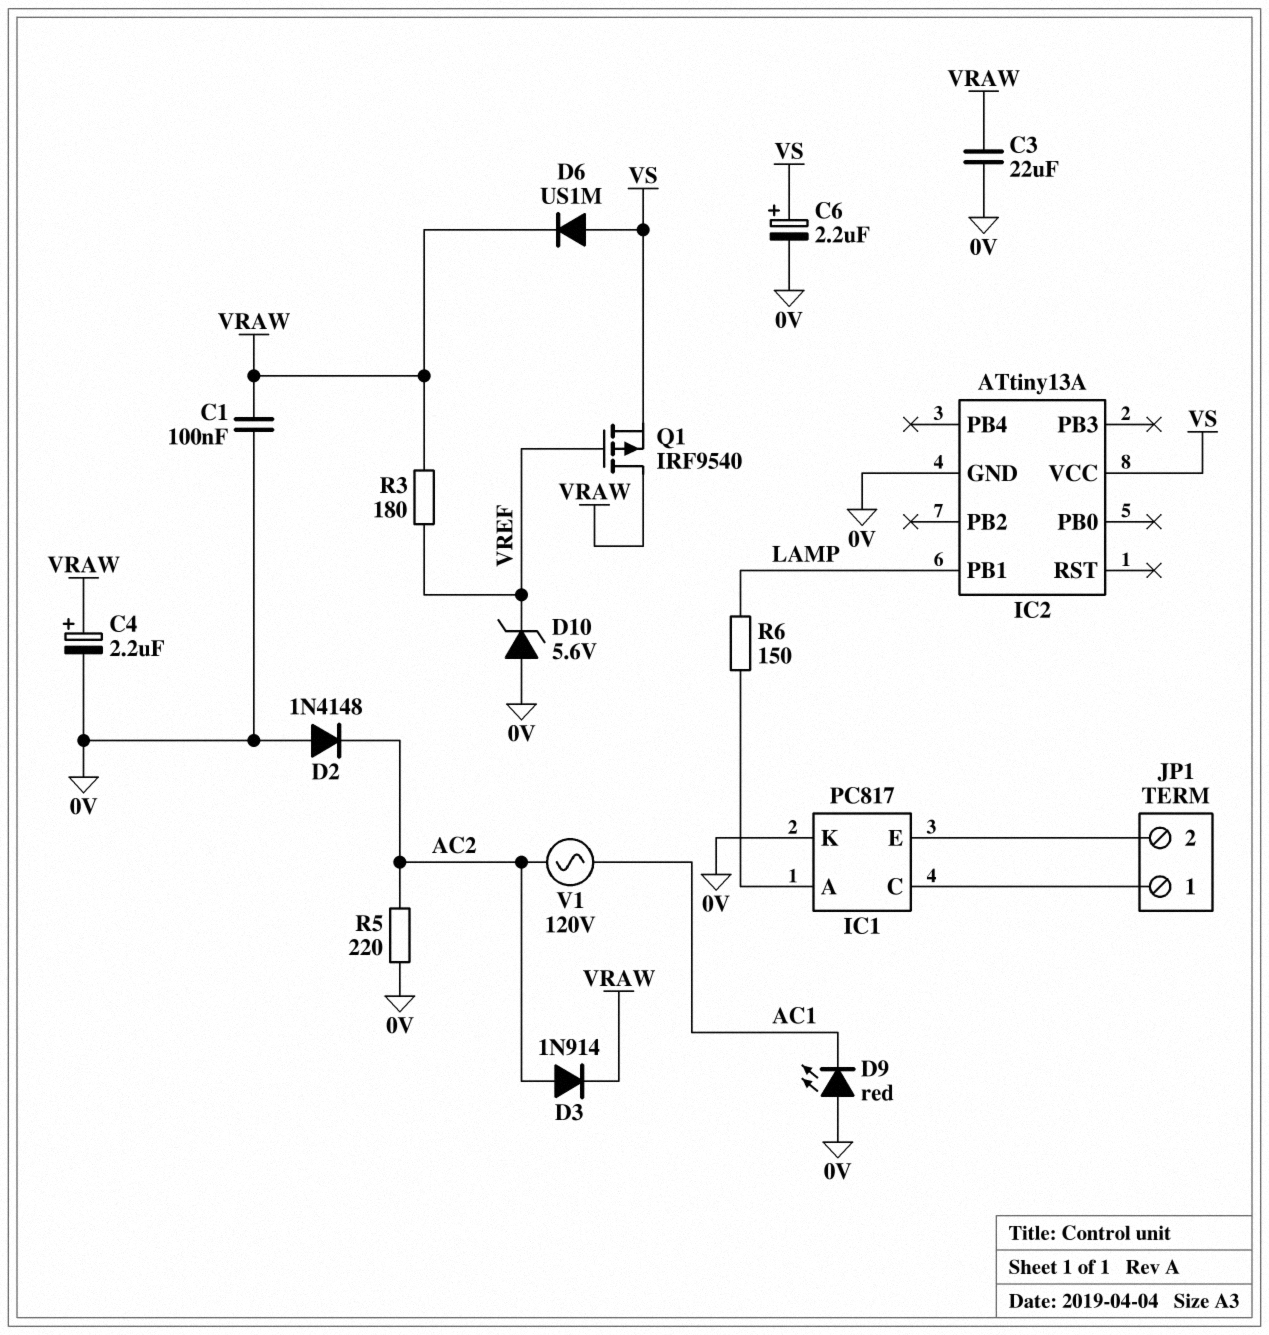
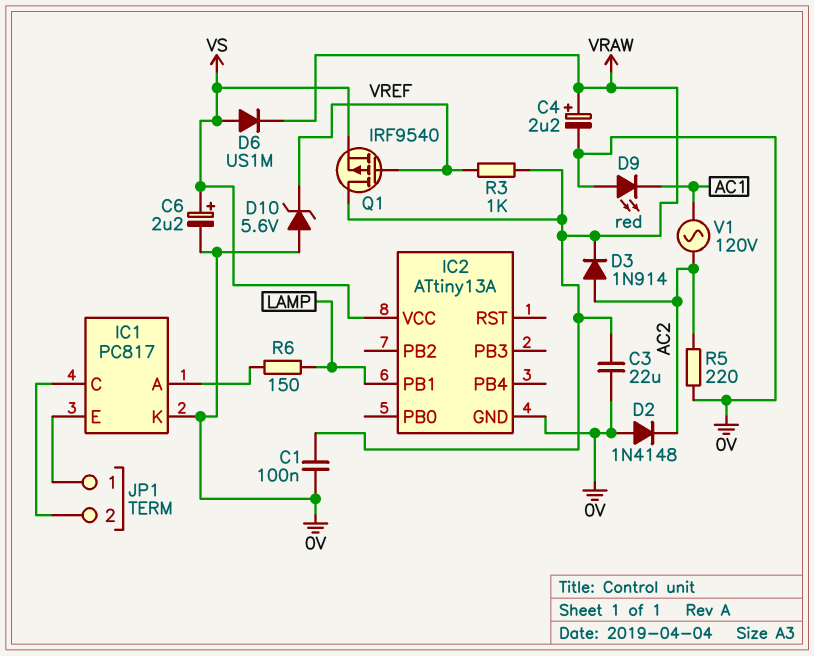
JP1 pin 1: IC1/C -> IC1/E
JP1 pin 2: IC1/E -> IC1/C
R3: 180 (VRAW, VREF) -> 1k (VRAW, VREF)

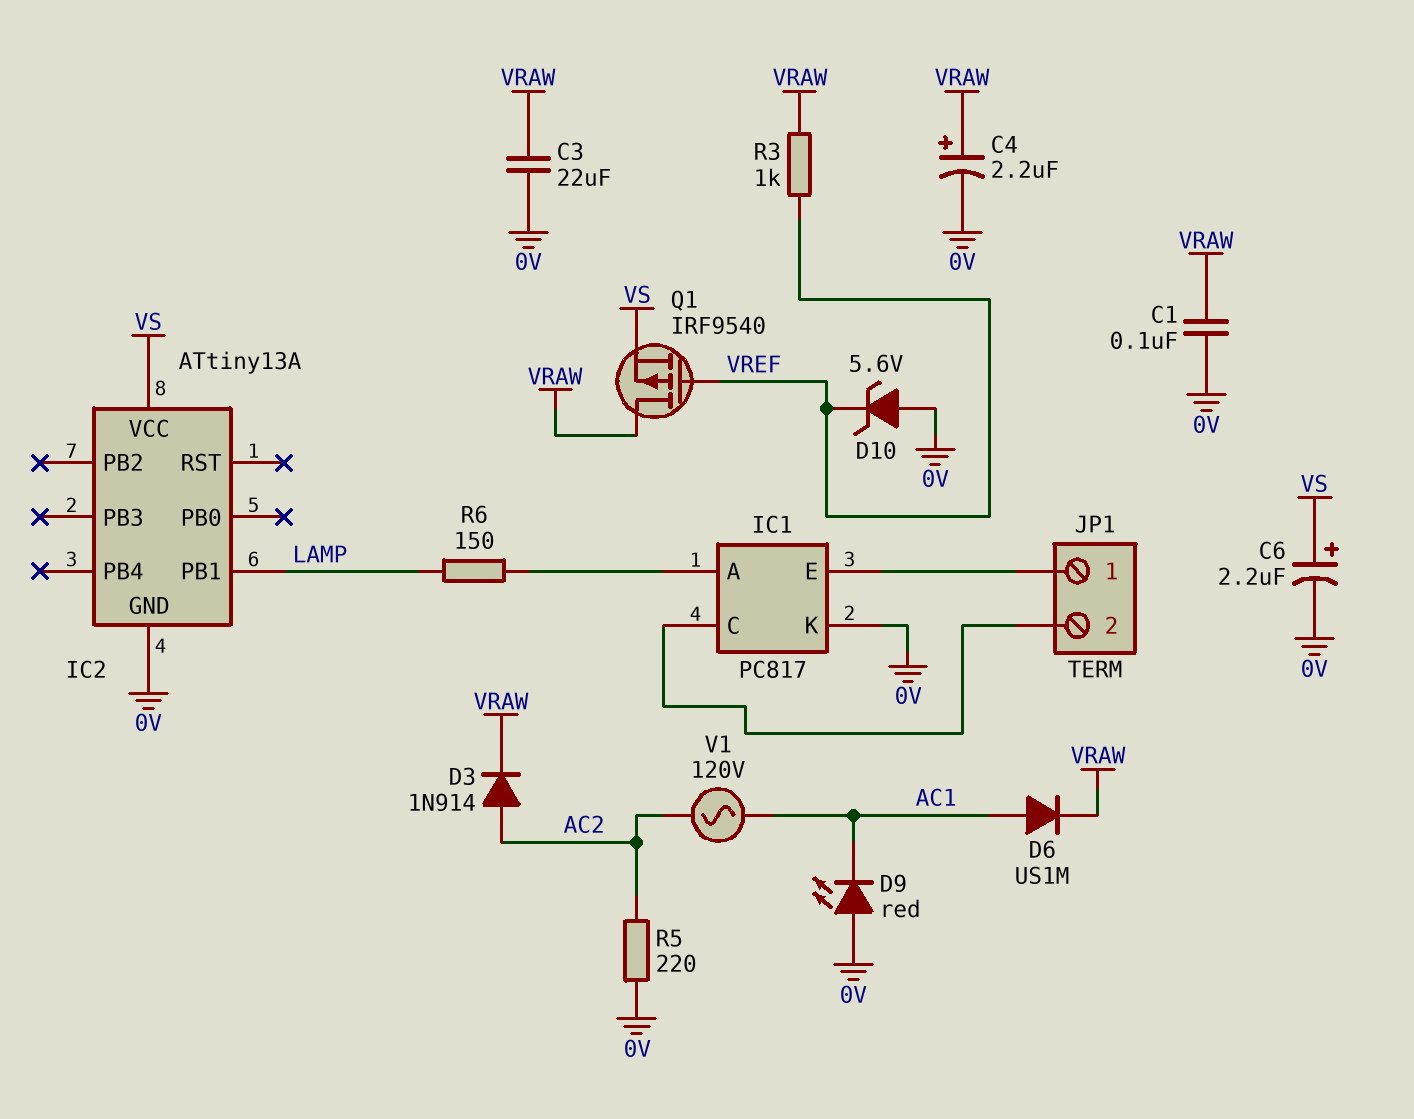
D2: diode 1N4148 (A 0V, K AC2) -> none
D6: diode US1M (A VS, K VRAW) -> diode US1M (A AC1, K VRAW)

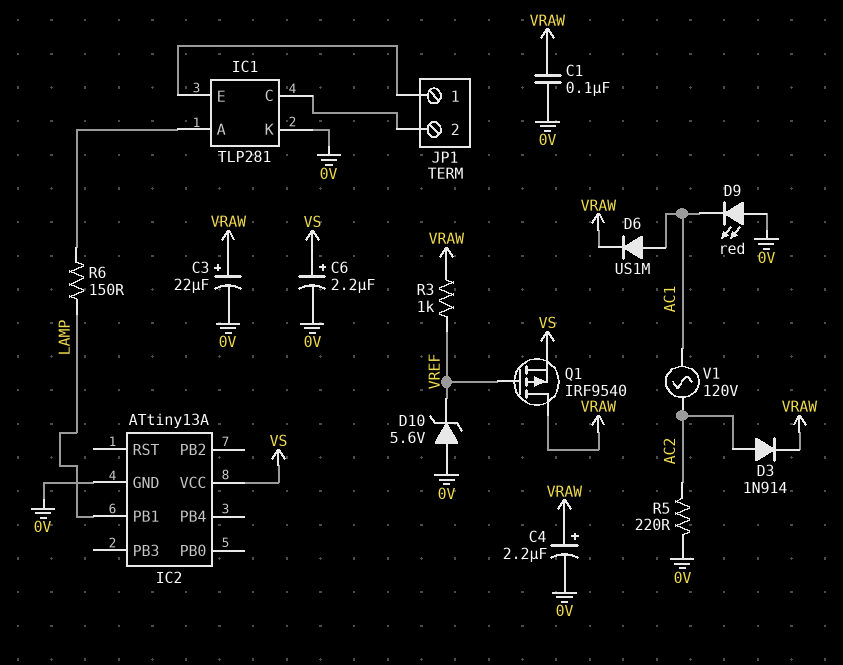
C3: 22uF (0V, VRAW) -> 22uF (plus VRAW, minus 0V)
IC1: PC817 -> TLP281

